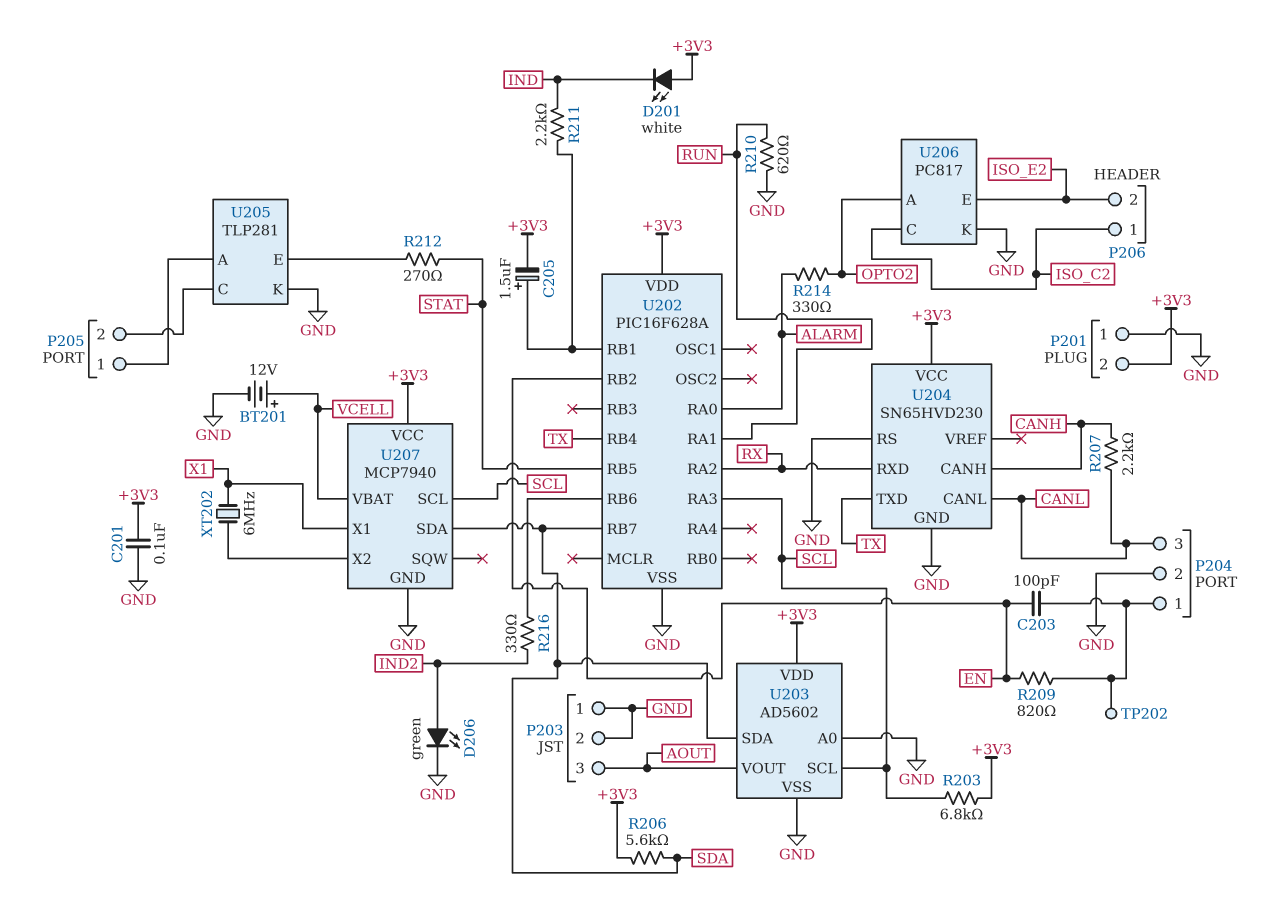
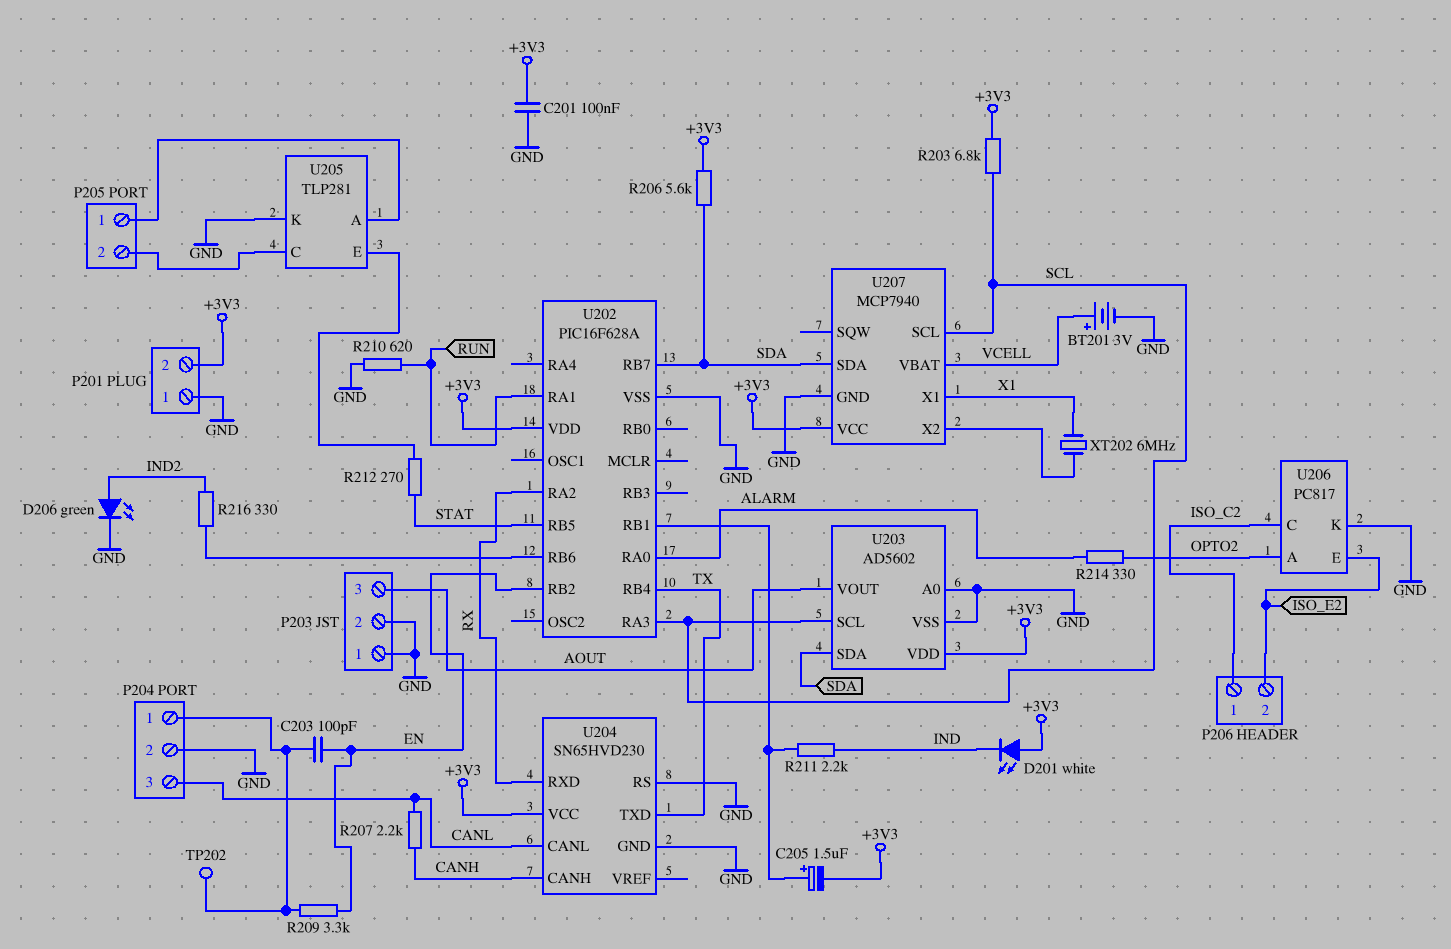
BT201: 12V (plus VCELL, minus GND) -> 3V (plus VCELL, minus GND)
R209: 820 (EN, P204/1) -> 3.3k (EN, P204/1)

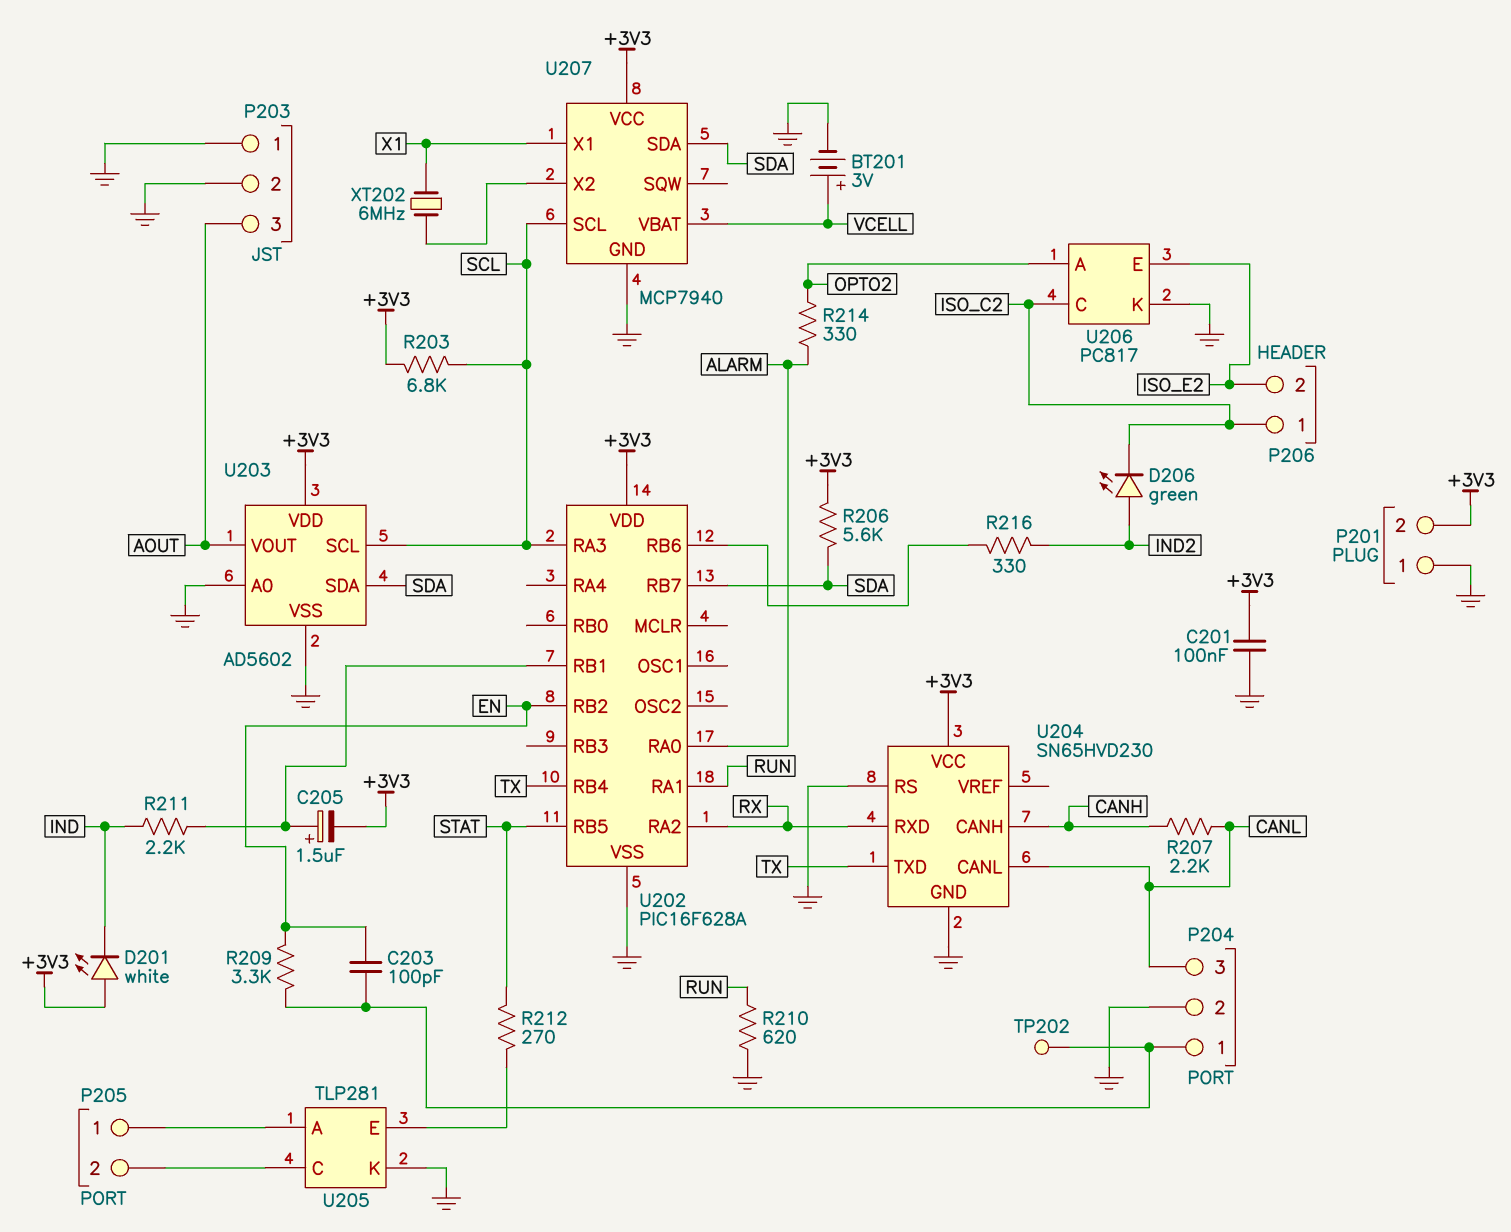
D206: LED green (A IND2, K GND) -> LED green (A IND2, K ISO_C2)

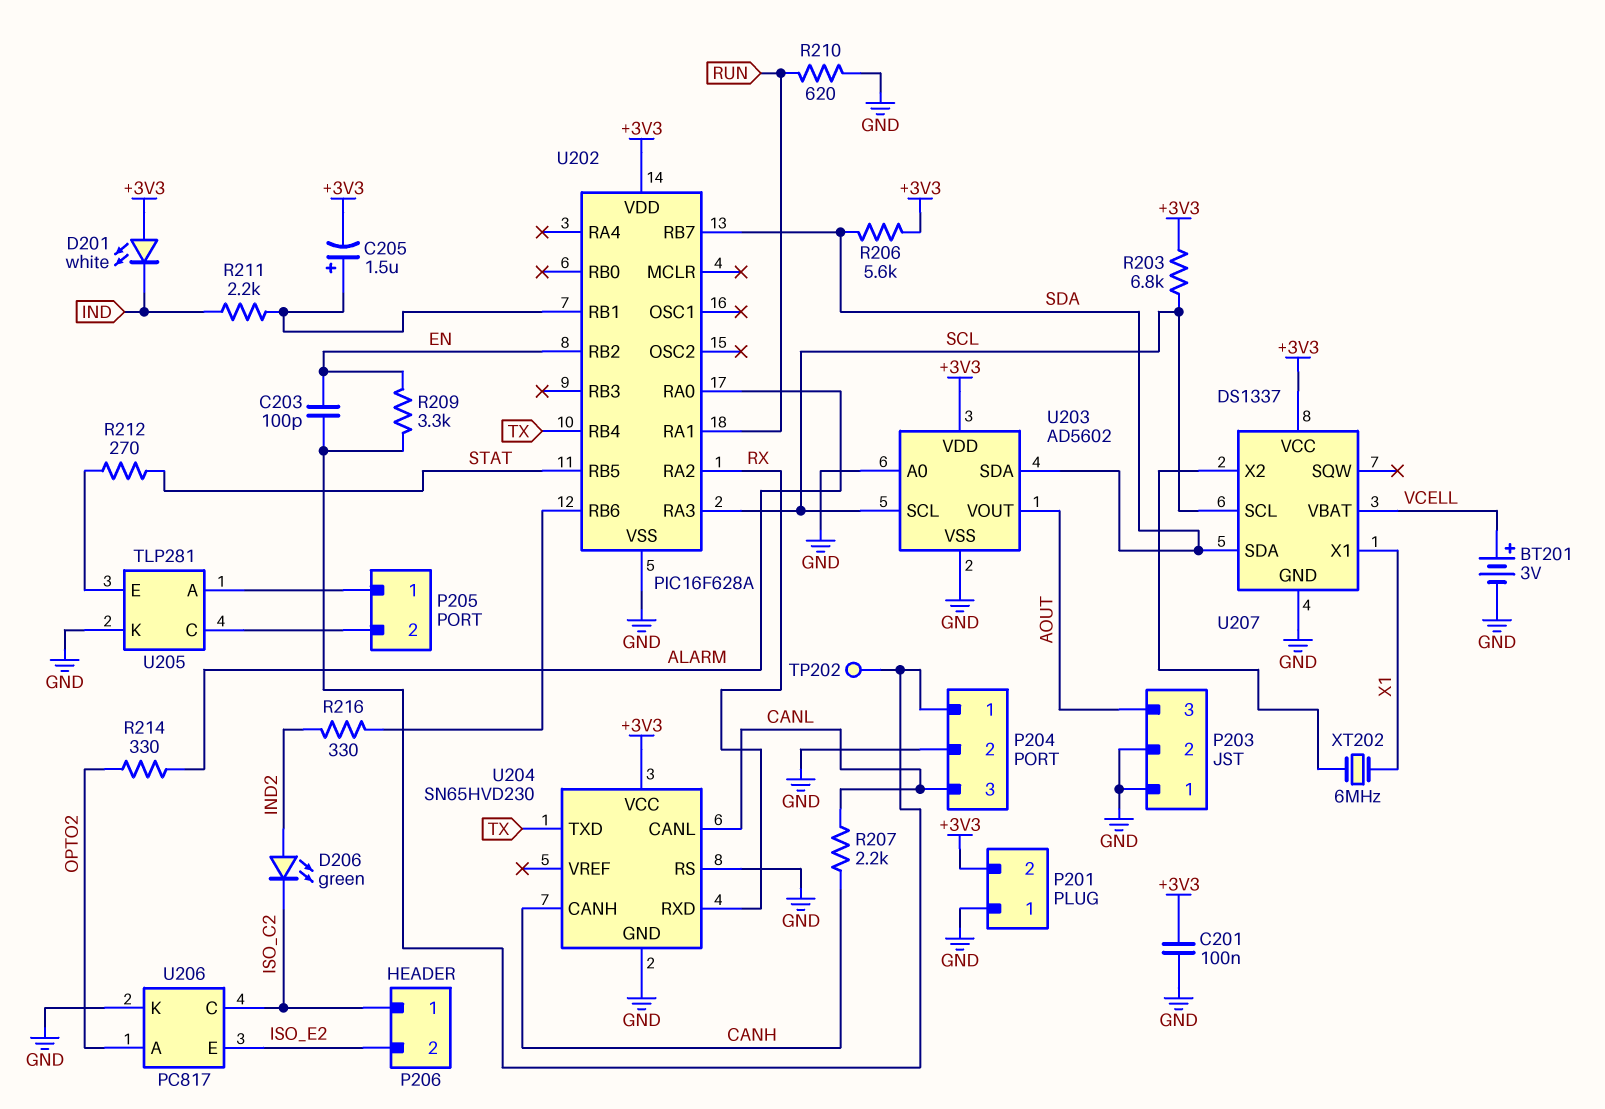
U207: MCP7940 -> DS1337

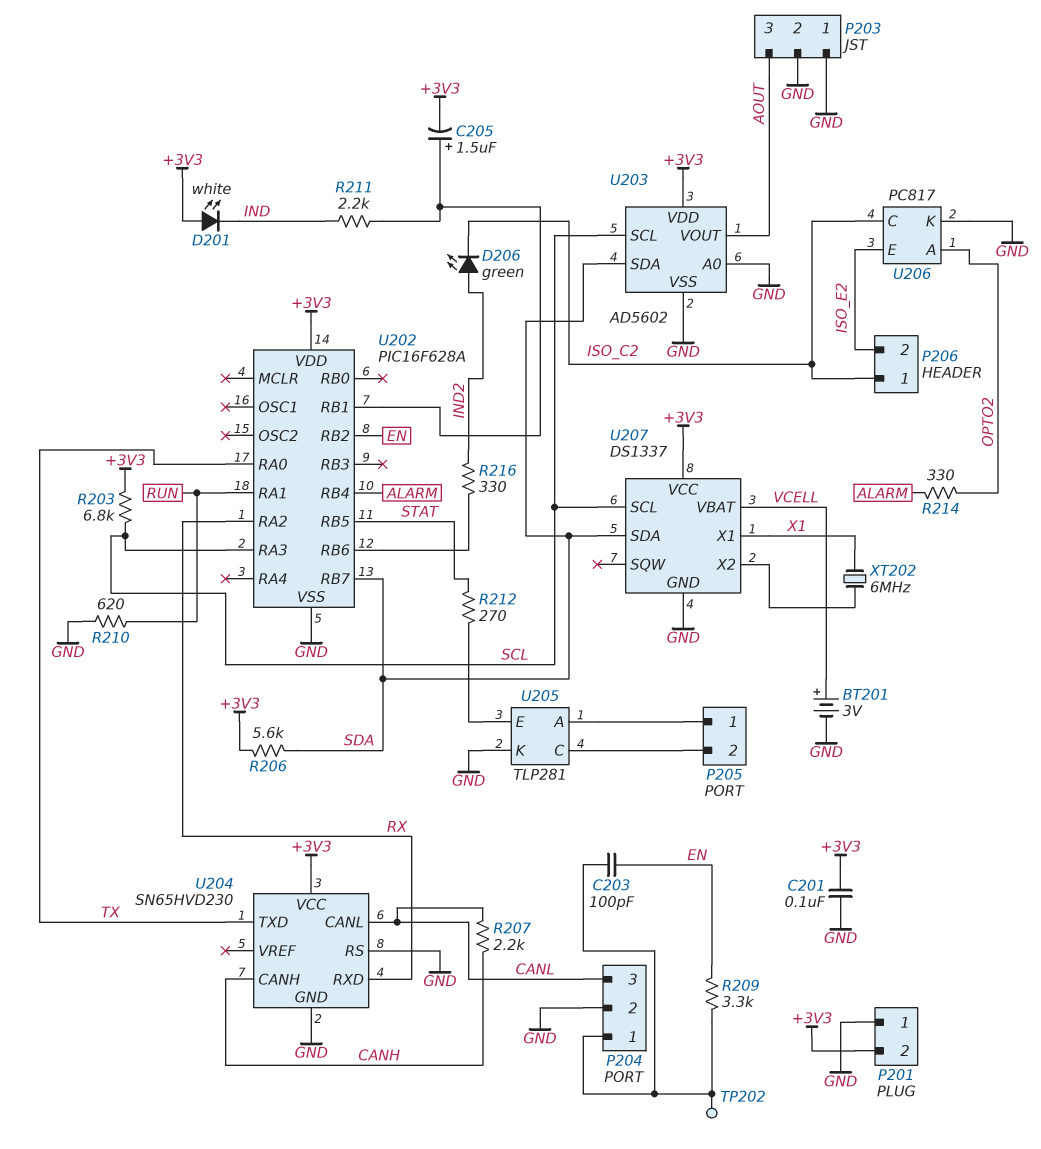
U202 pin RA0: ALARM -> TX
U202 pin RB4: TX -> ALARM

